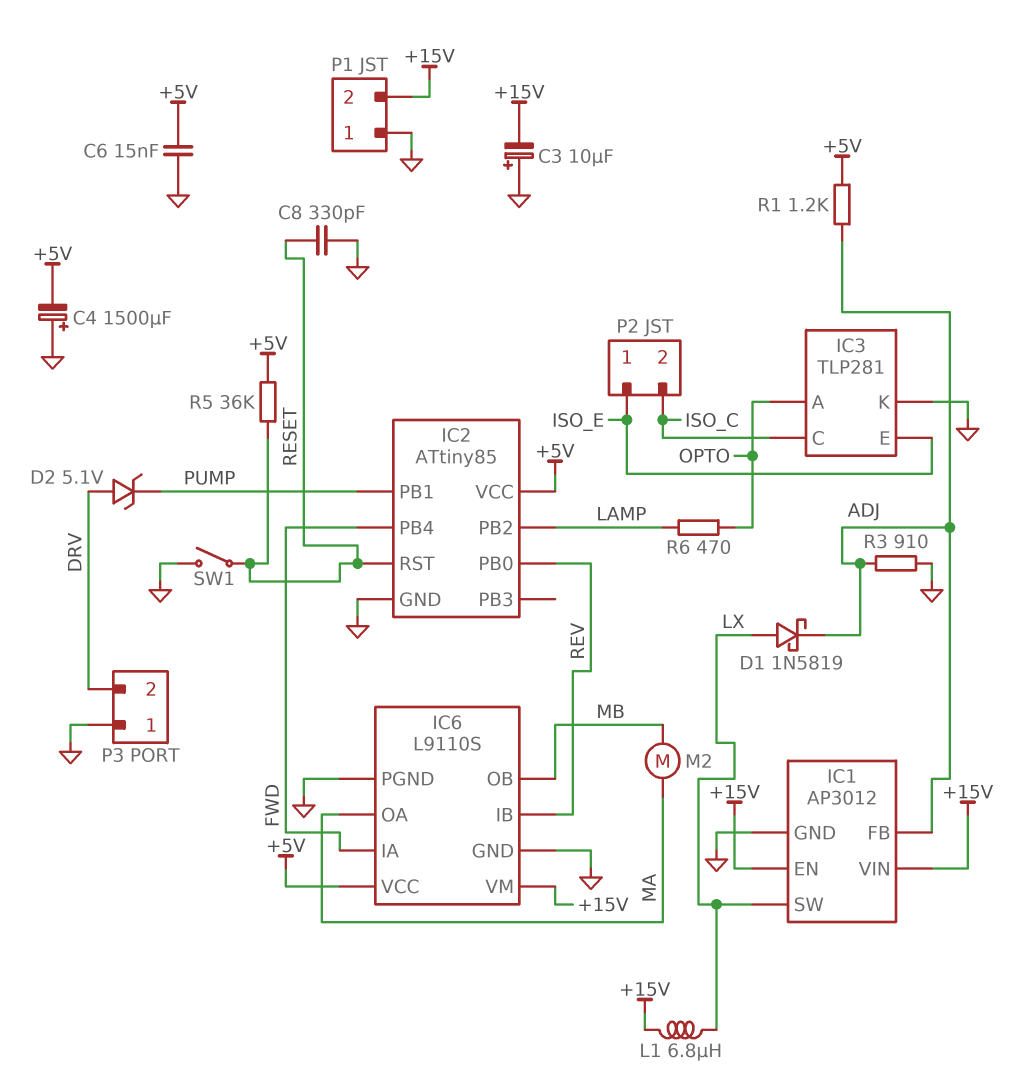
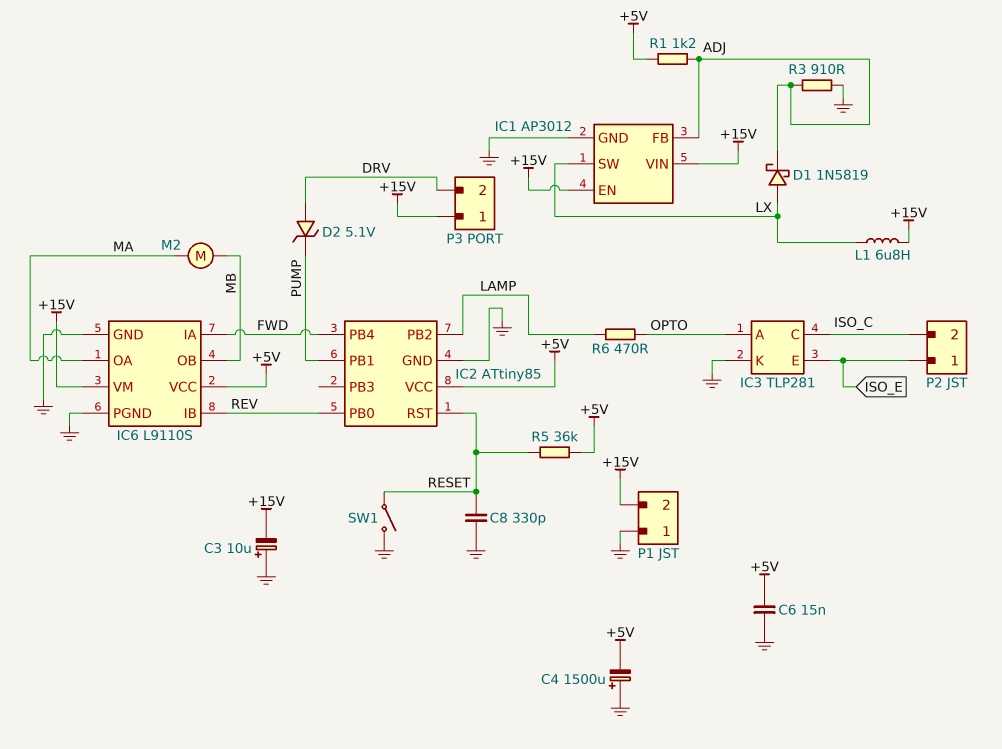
P3 pin 1: GND -> +15V

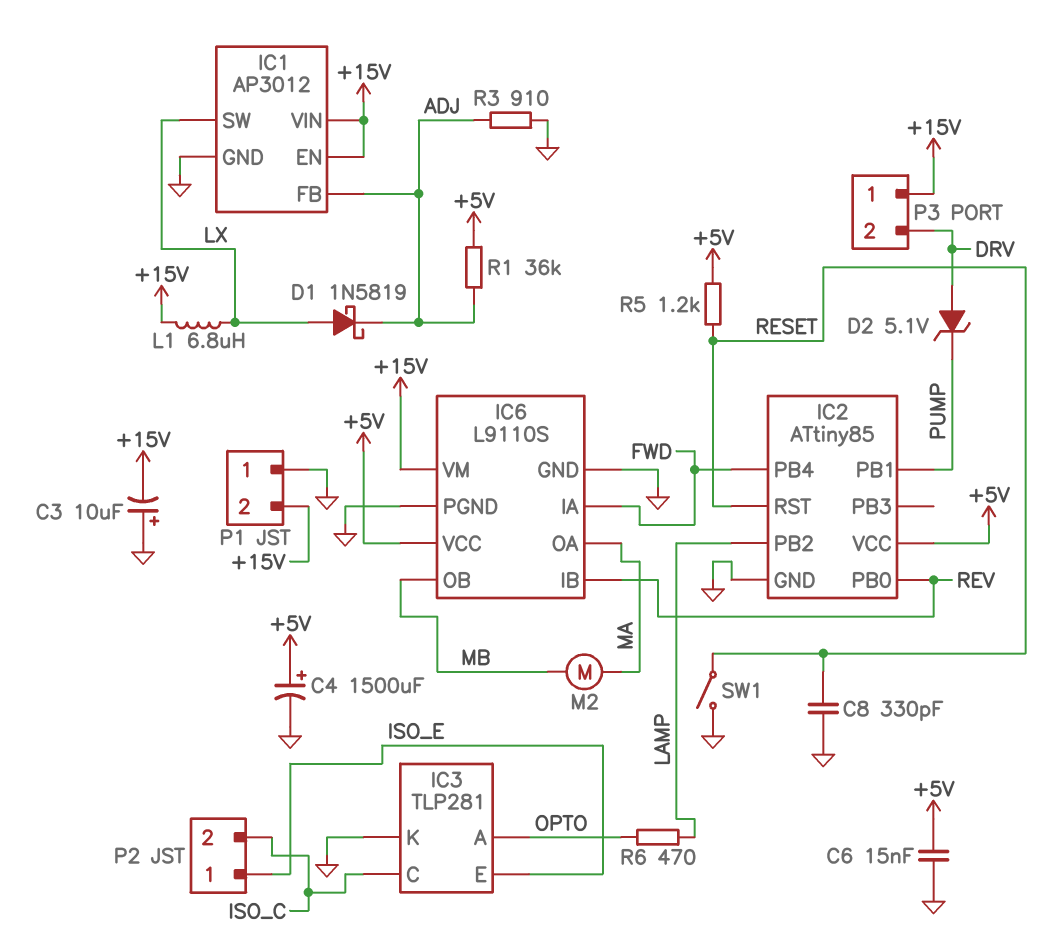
C4: 1500uF (plus GND, minus +5V) -> 1500uF (plus +5V, minus GND)
R1: 1.2k (+5V, ADJ) -> 36k (+5V, ADJ)
R5: 36k (+5V, RESET) -> 1.2k (+5V, RESET)

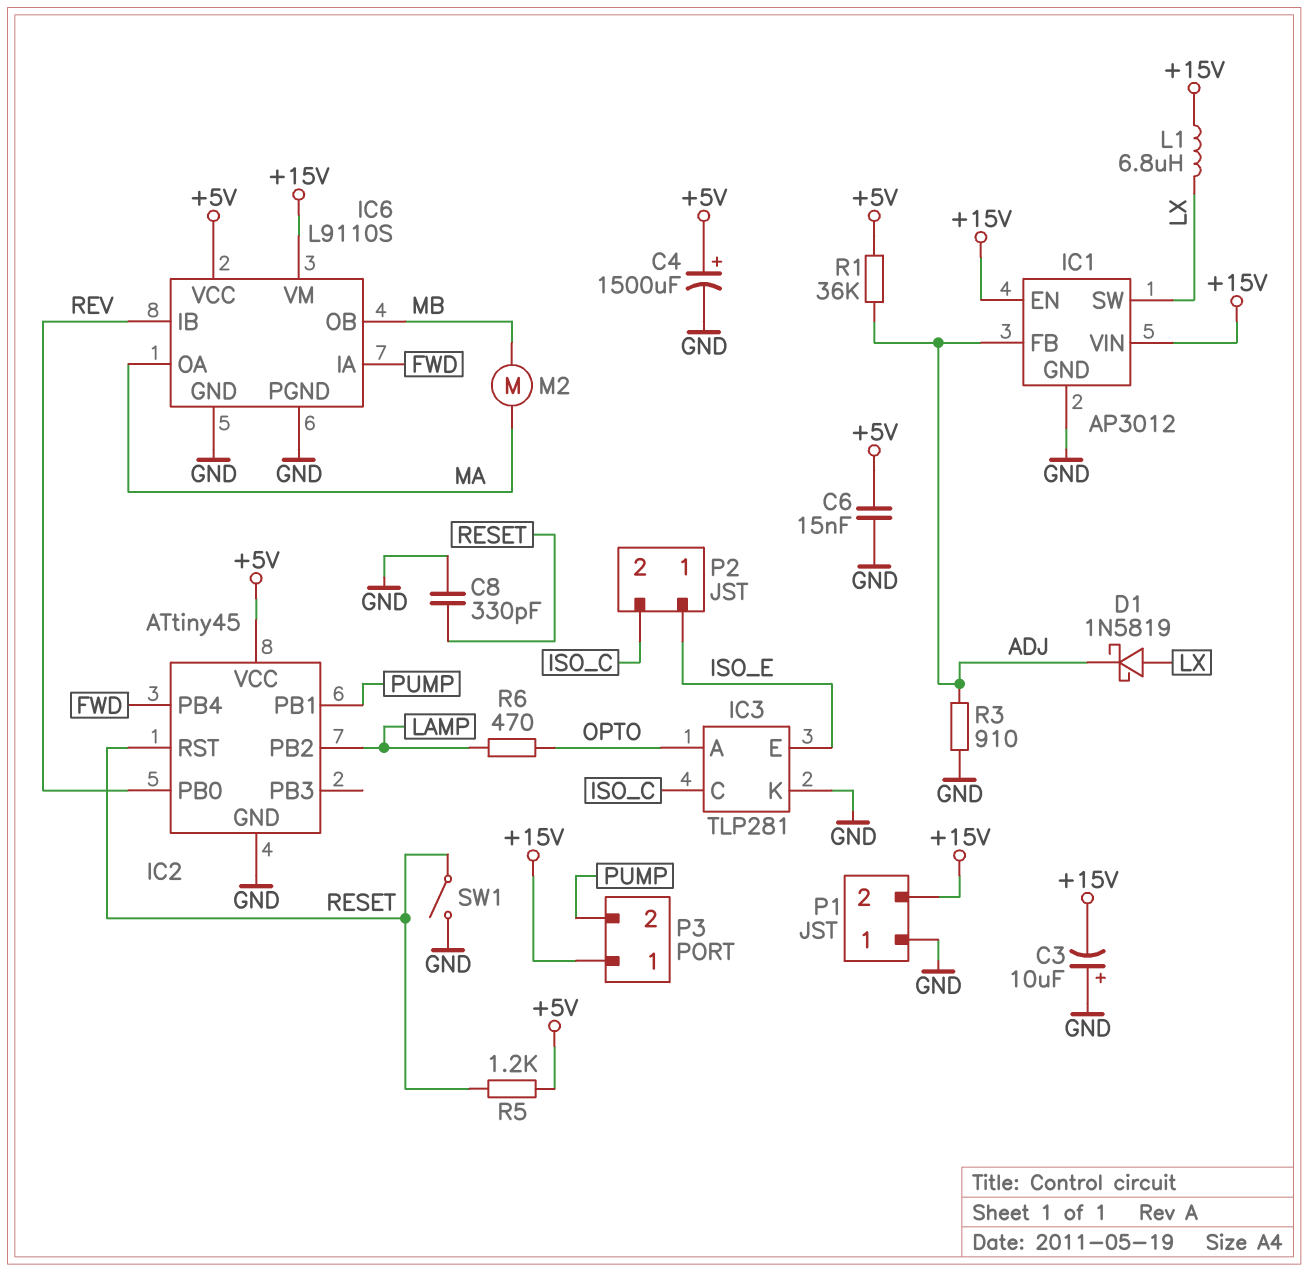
D2: zener 5.1V (A DRV, K PUMP) -> none
IC2: ATtiny85 -> ATtiny45
P3 pin 2: DRV -> PUMP

